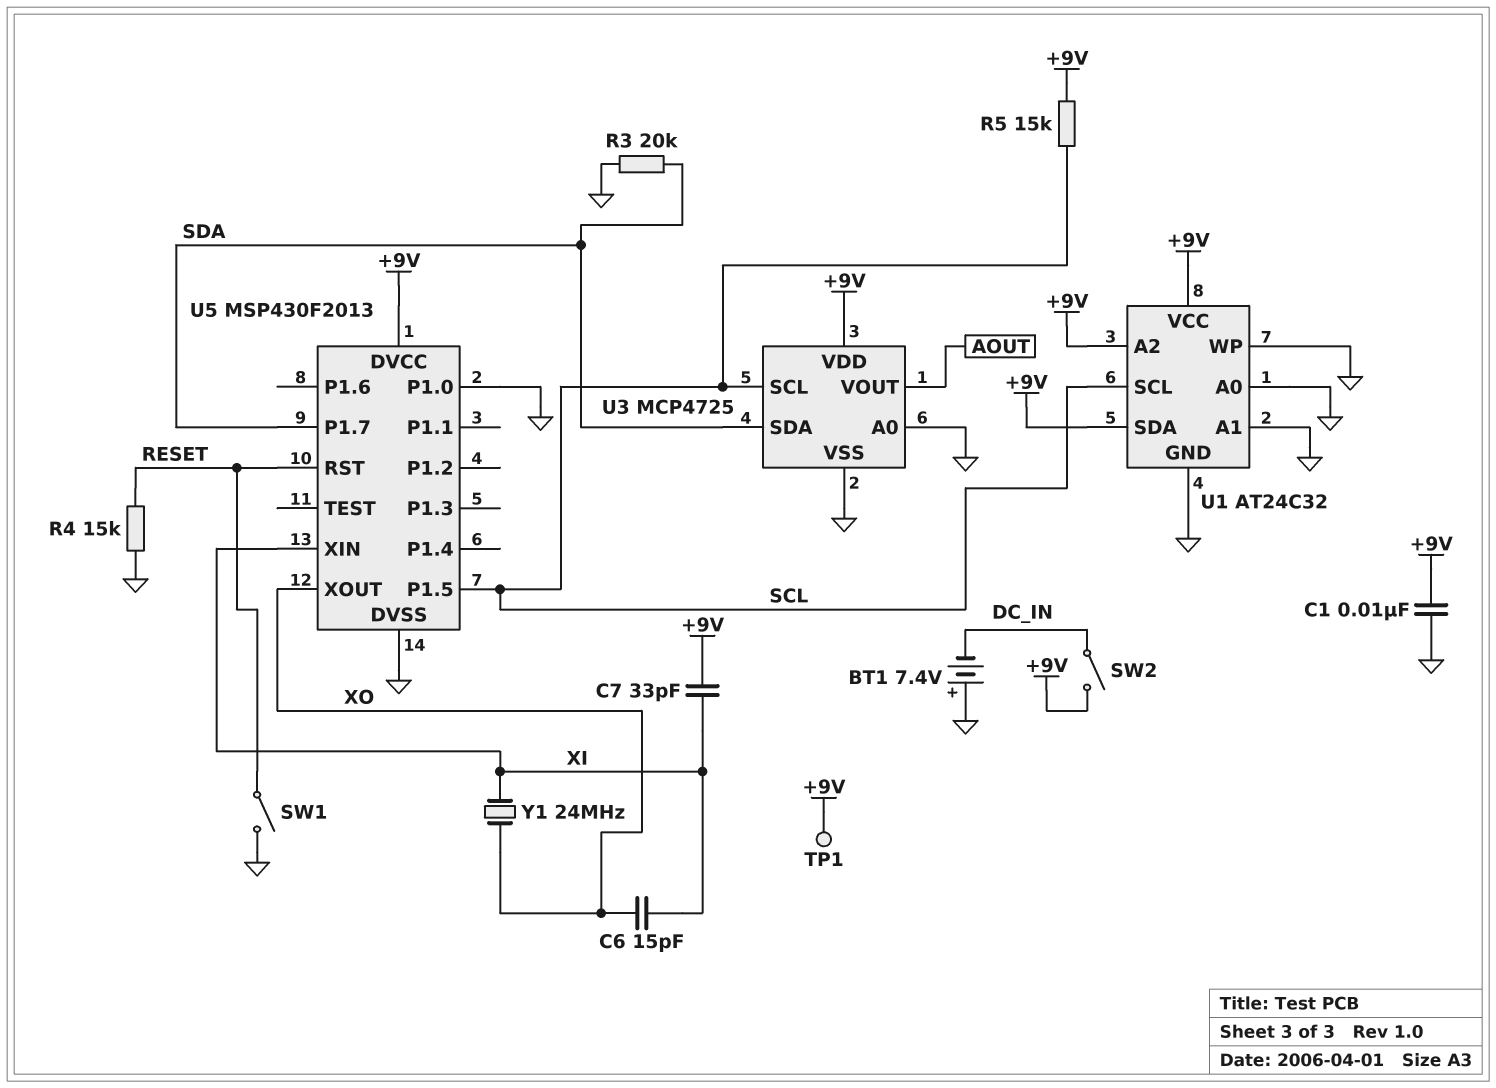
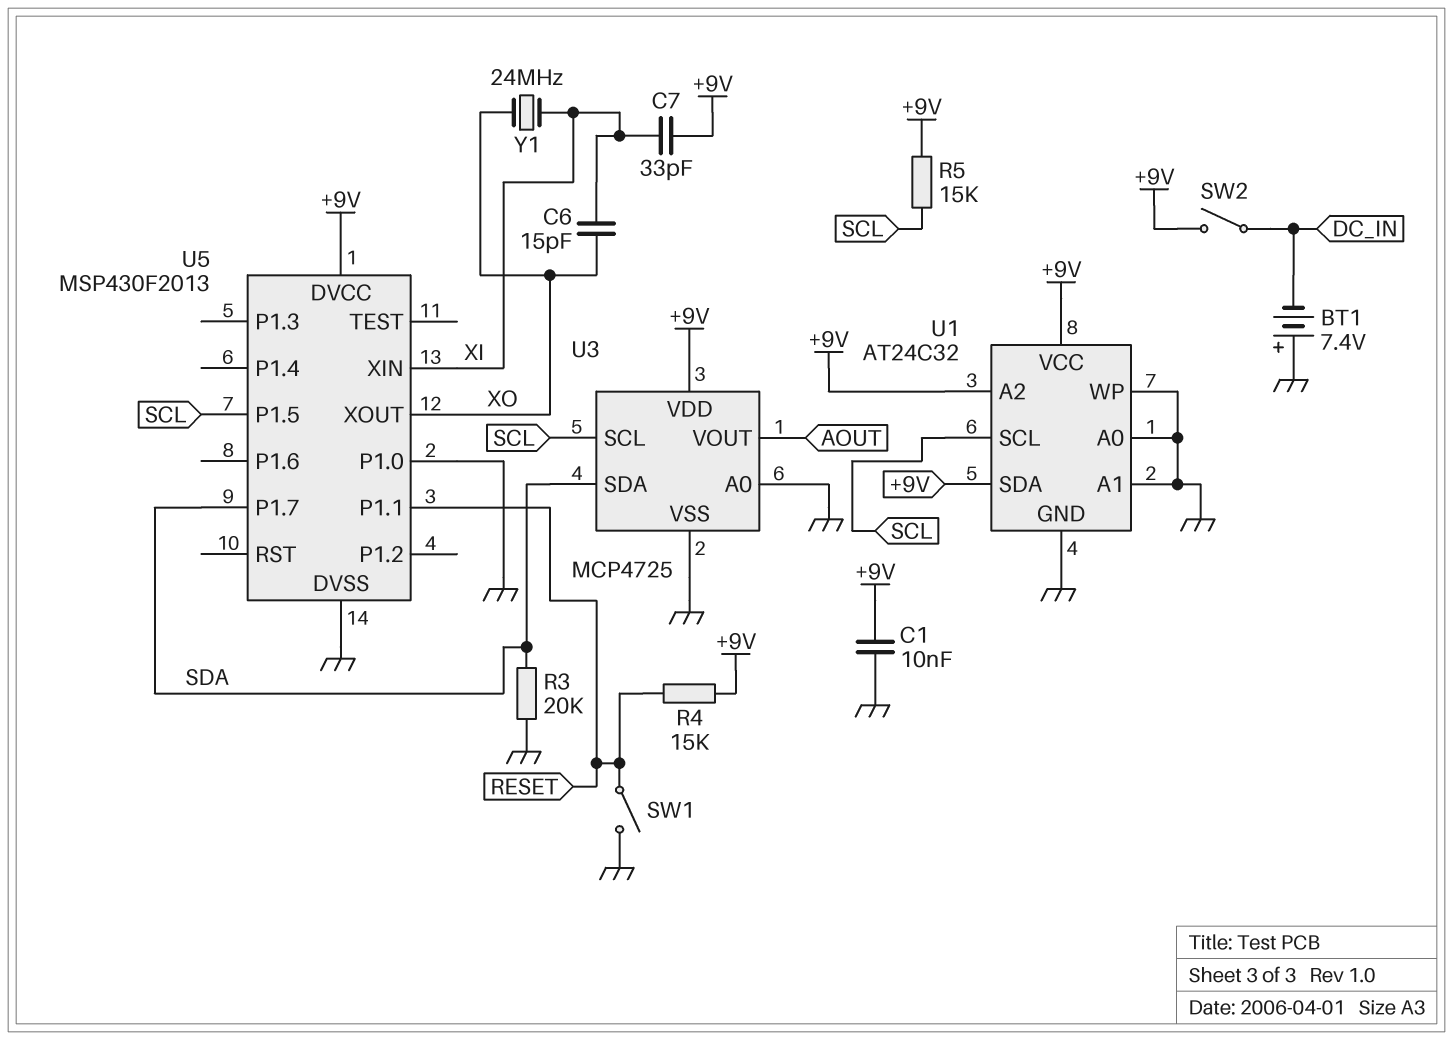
R4: 15k (GND, RESET) -> 15k (+9V, RESET)
TP1: test point (+9V) -> none
U5 pin P1.1: none -> RESET
U5 pin RST: RESET -> none

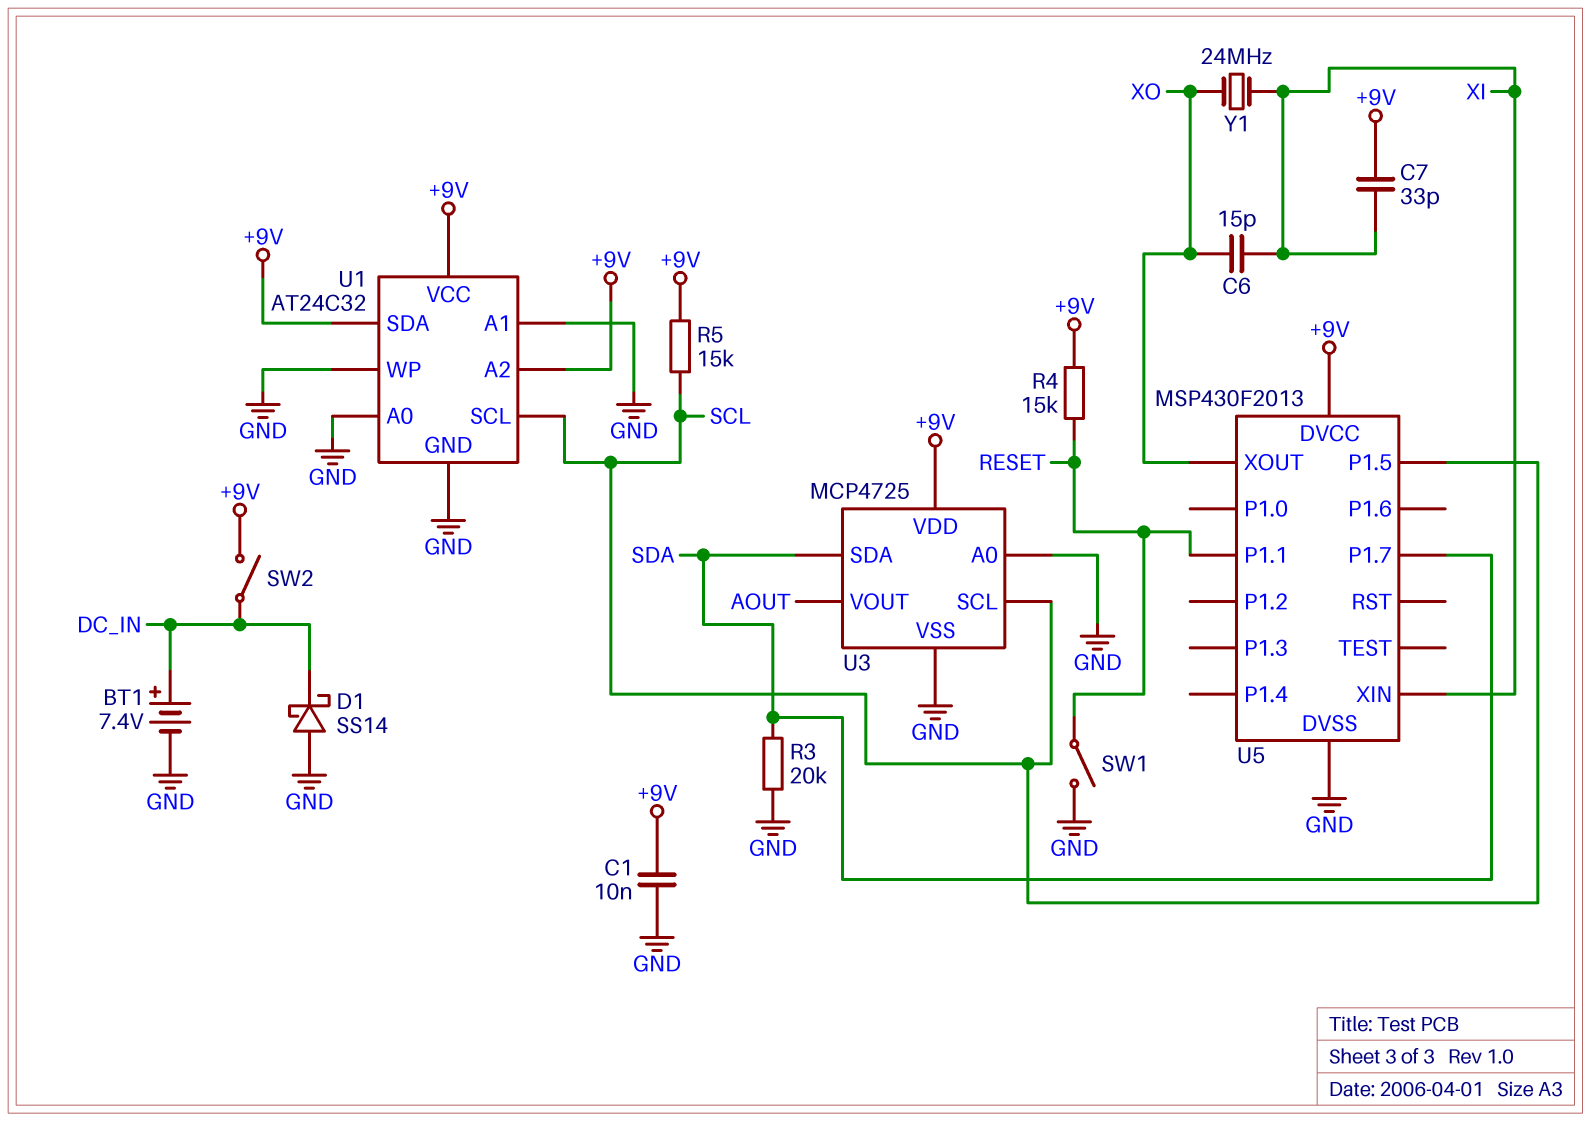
BT1: 7.4V (plus GND, minus DC_IN) -> 7.4V (plus DC_IN, minus GND)
D1: none -> schottky SS14 (A GND, K DC_IN)
U5 pin P1.0: GND -> none

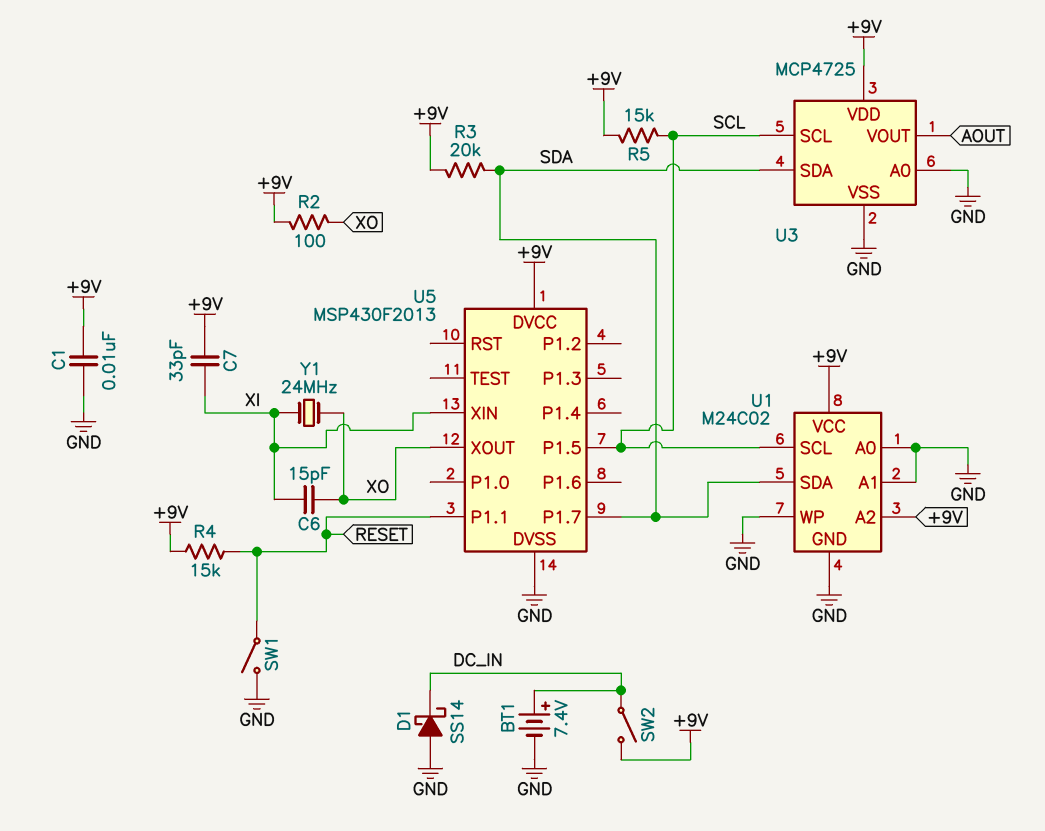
R2: none -> 100 (+9V, XO)
R3: 20k (GND, SDA) -> 20k (+9V, SDA)
U1: AT24C32 -> M24C02
U1 pin SDA: +9V -> SDA

